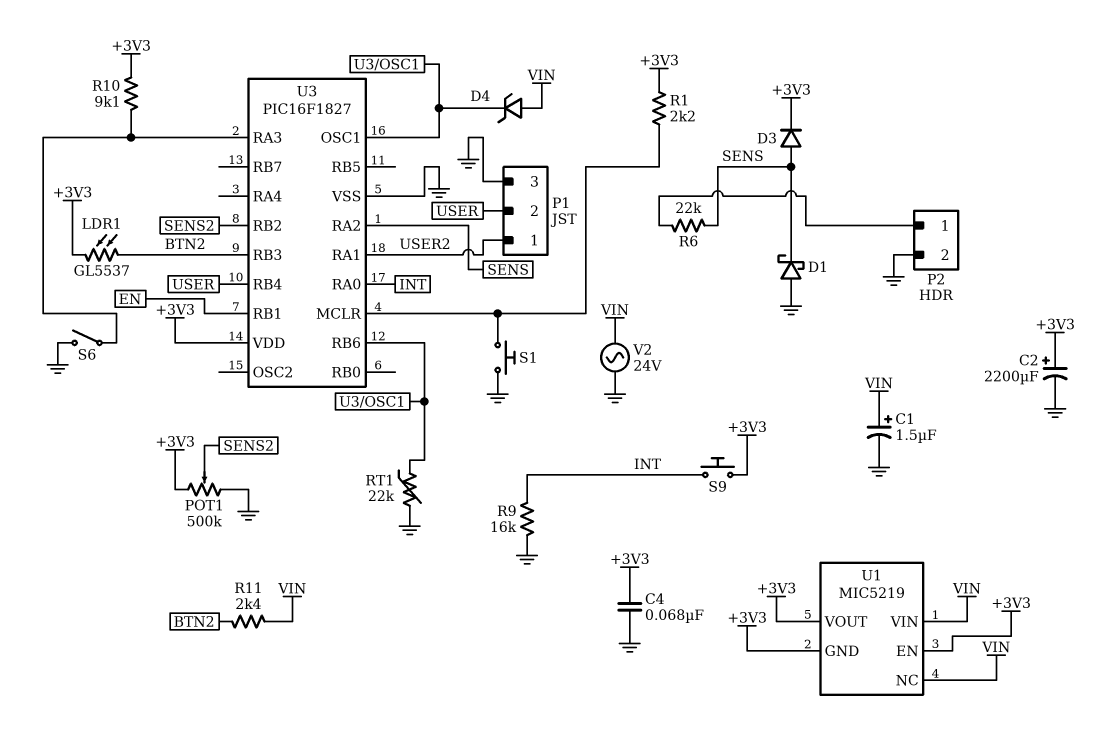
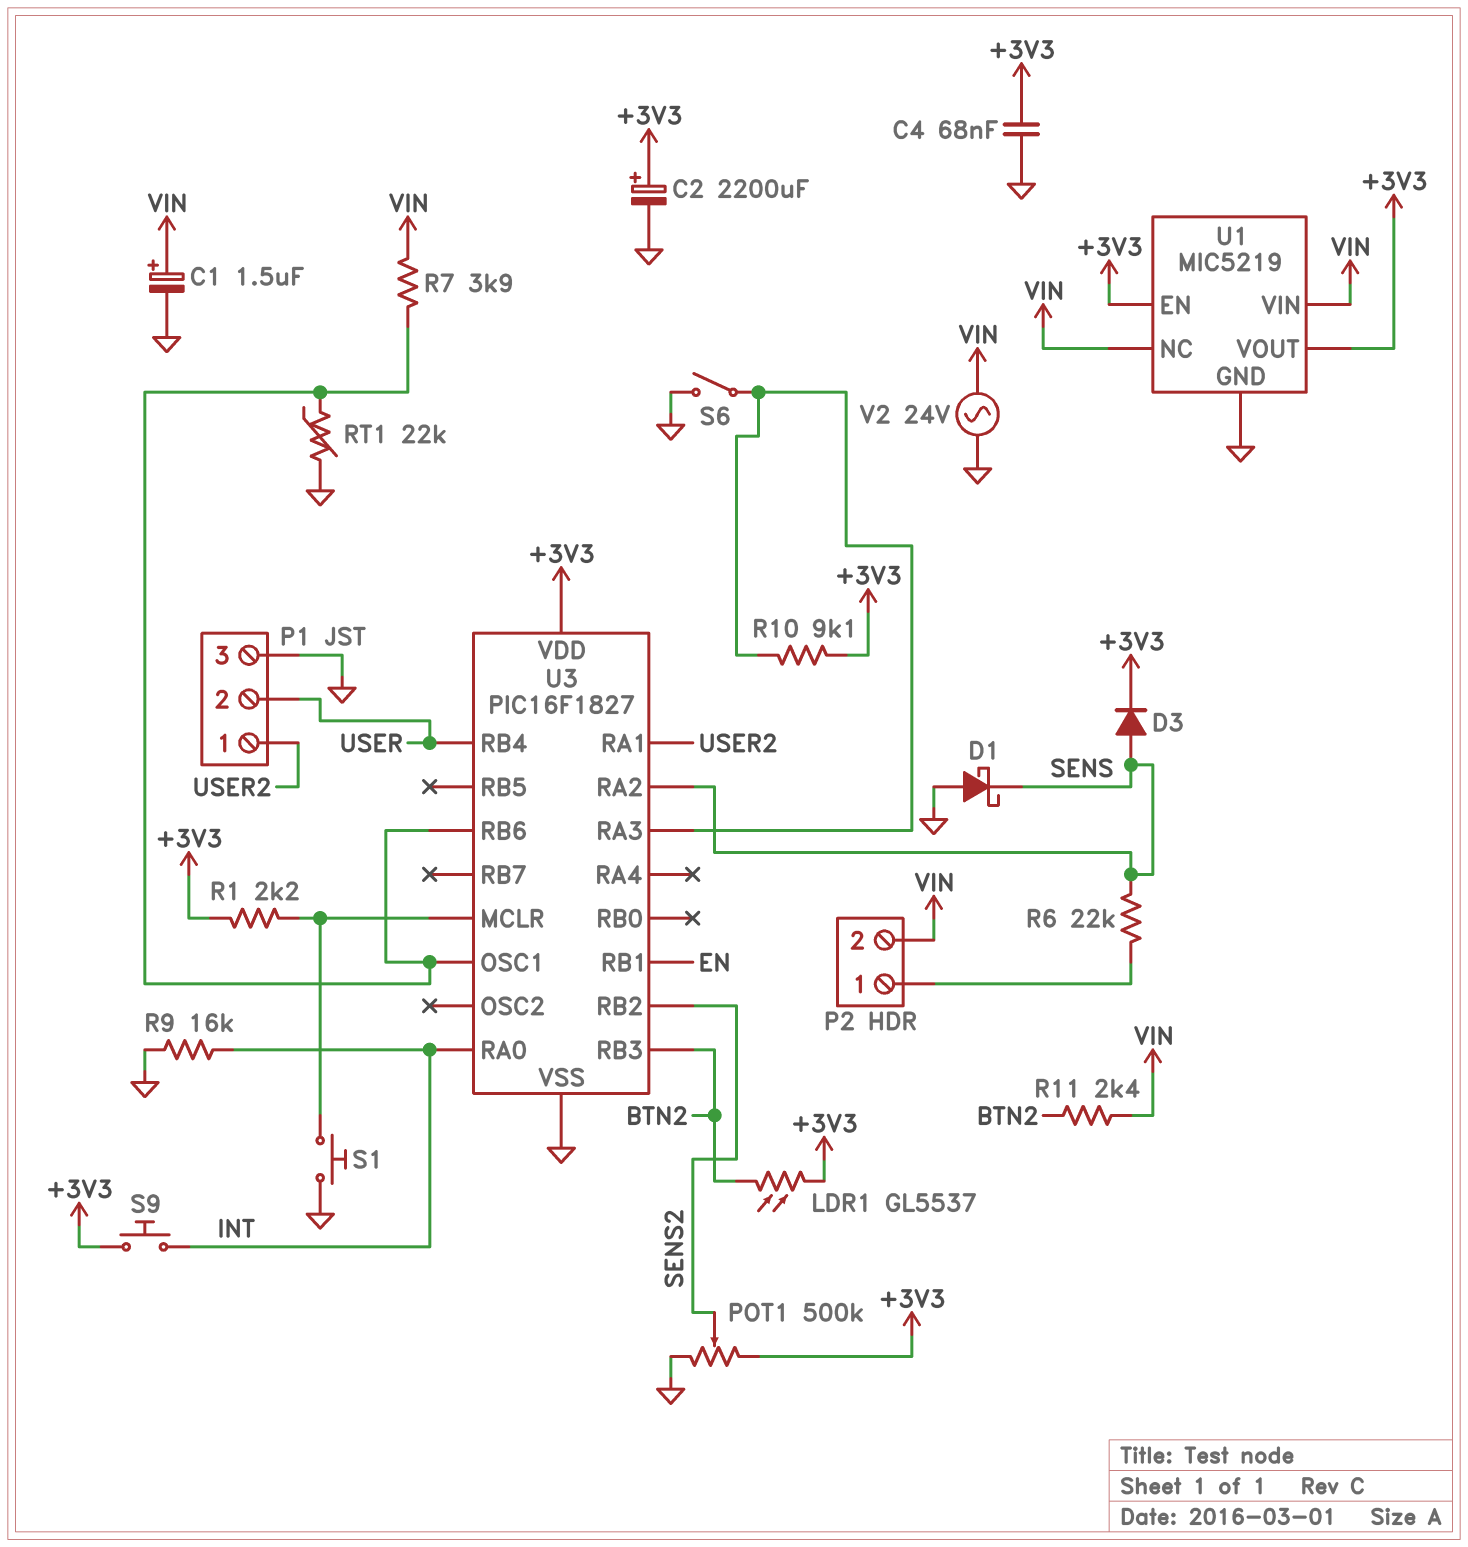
D4: zener (A VIN, K U3/OSC1) -> none
P2 pin 2: GND -> VIN
R7: none -> 3.9k (U3/OSC1, VIN)
U1 pin GND: +3V3 -> GND

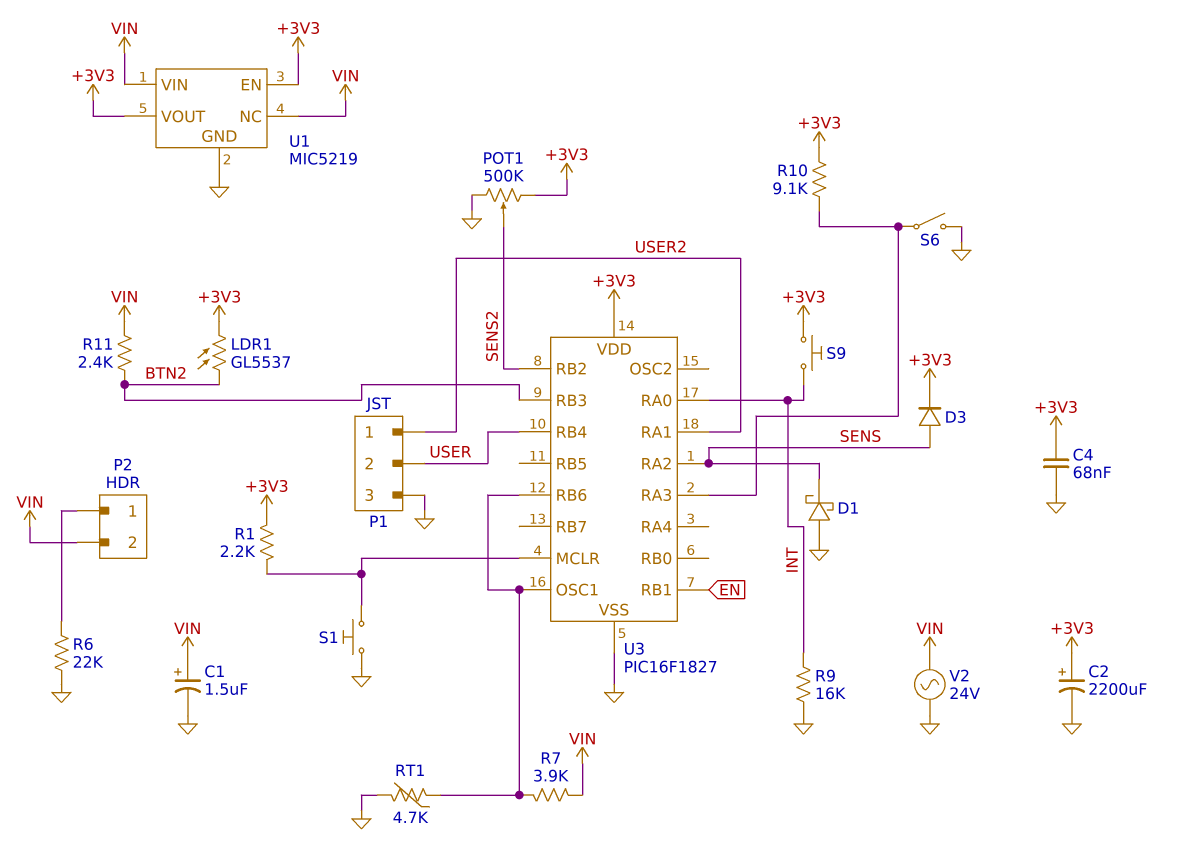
R6: 22k (P2/1, SENS) -> 22k (GND, P2/1)
RT1: 22k (GND, U3/OSC1) -> 4.7k (GND, U3/OSC1)

